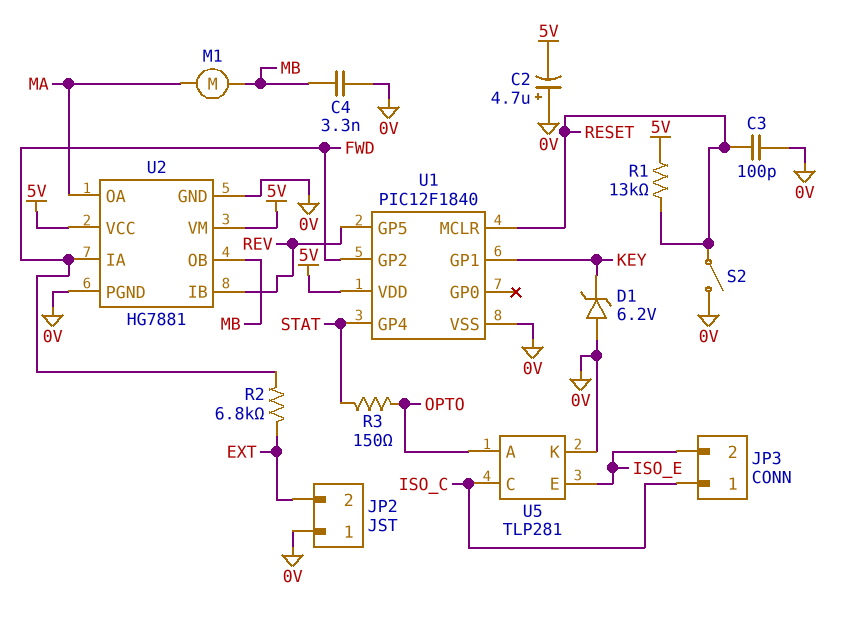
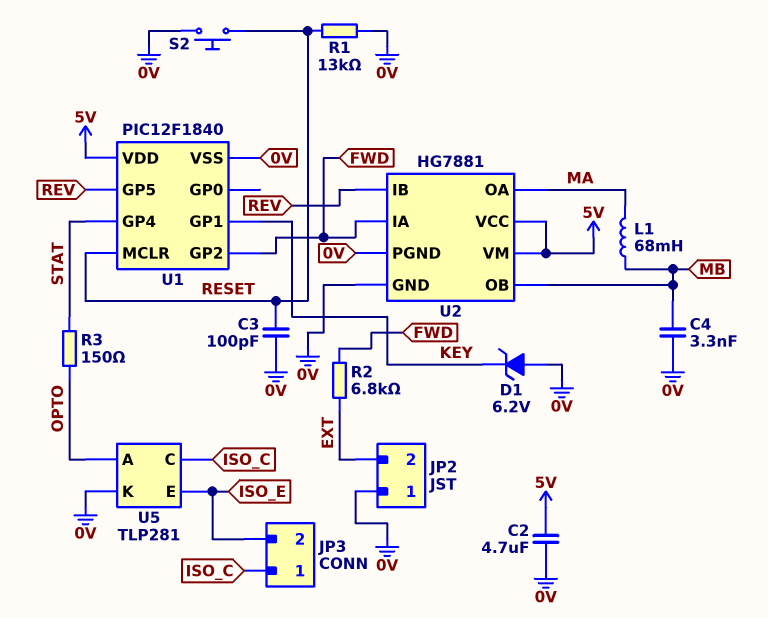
C2: 4.7uF (plus 0V, minus 5V) -> 4.7uF (0V, 5V)
L1: none -> 68mH (MA, MB)
M1: motor (MA, MB) -> none
R1: 13k (5V, RESET) -> 13k (0V, RESET)
S2: switch (0V, RESET) -> button (0V, RESET)

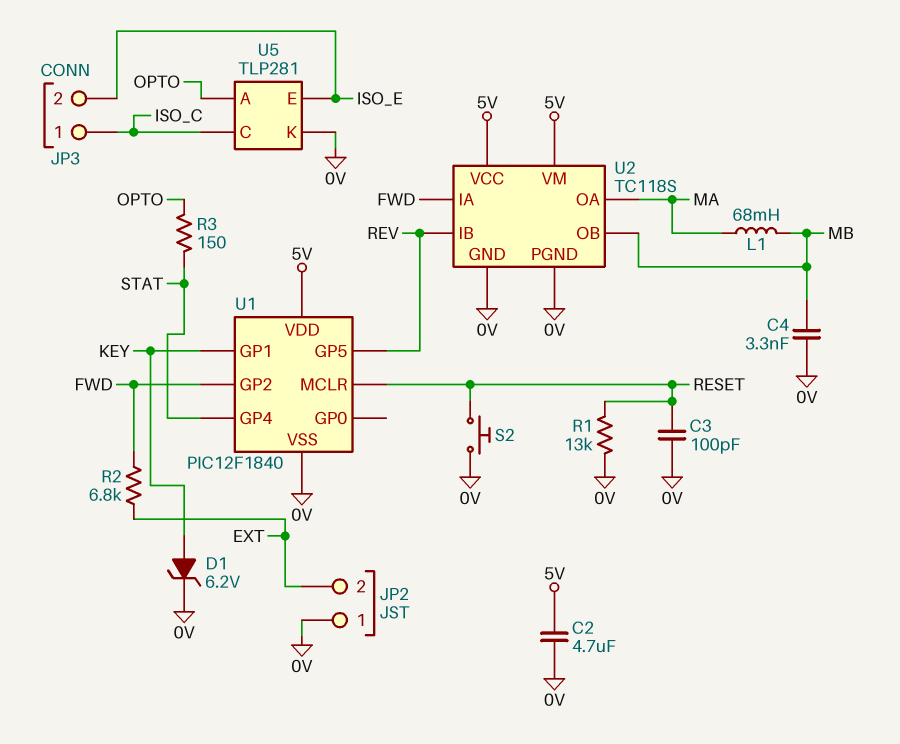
D1: zener 6.2V (A 0V, K KEY) -> zener 6.2V (A KEY, K 0V)
U2: HG7881 -> TC118S

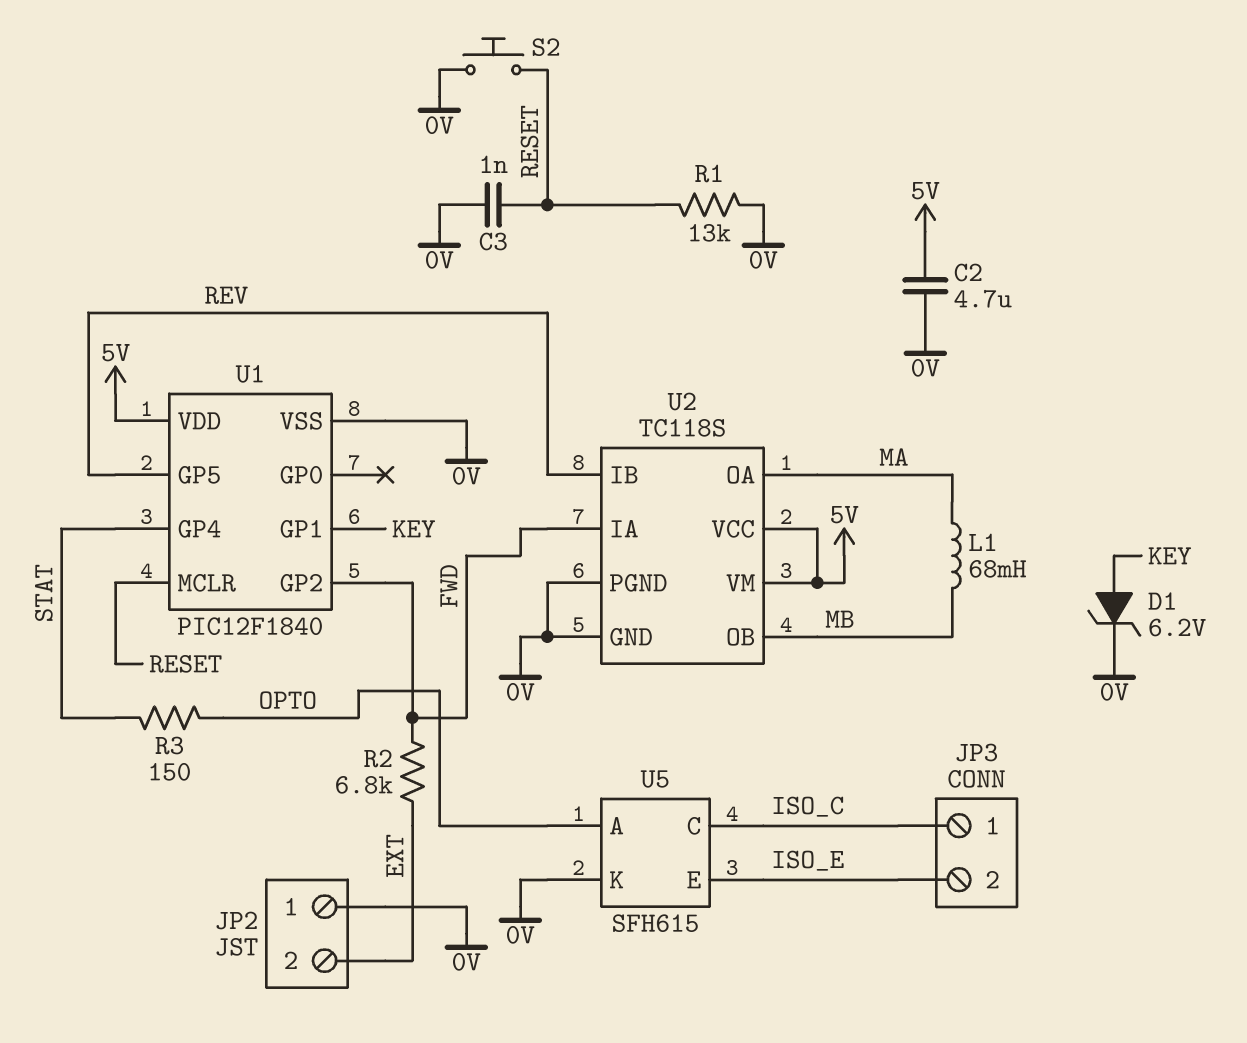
C3: 100pF (0V, RESET) -> 1nF (0V, RESET)
C4: 3.3nF (0V, MB) -> none
U5: TLP281 -> SFH615

